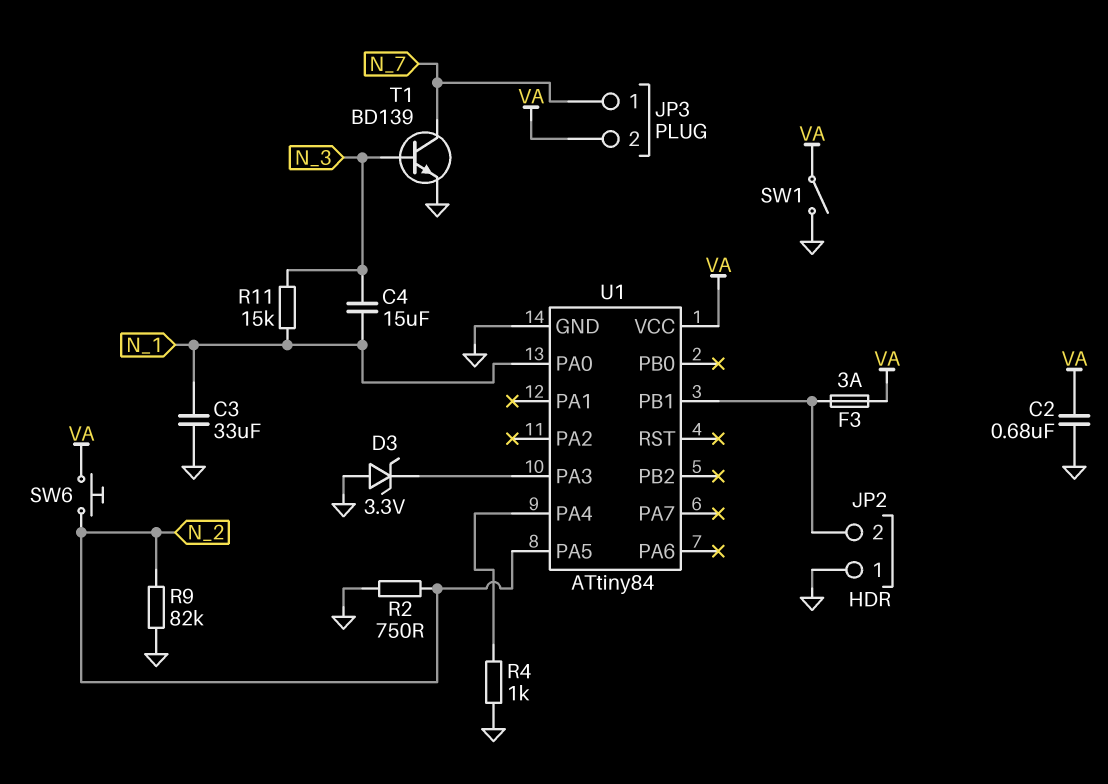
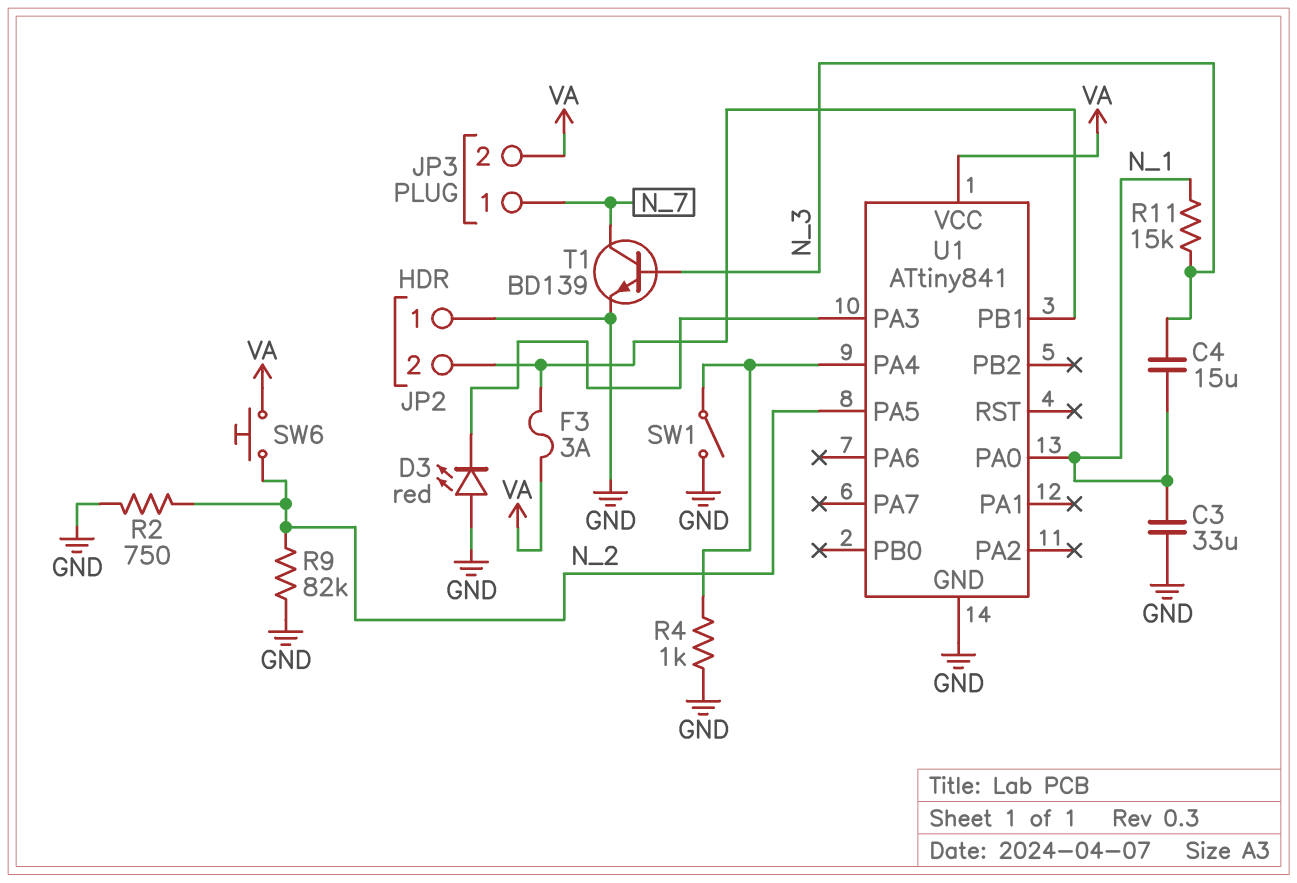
C2: 680nF (GND, VA) -> none
D3: zener 3.3V (A GND, K U1/PA3) -> LED red (A GND, K U1/PA3)
SW1: switch (GND, VA) -> switch (GND, U1/PA4)
U1: ATtiny84 -> ATtiny841

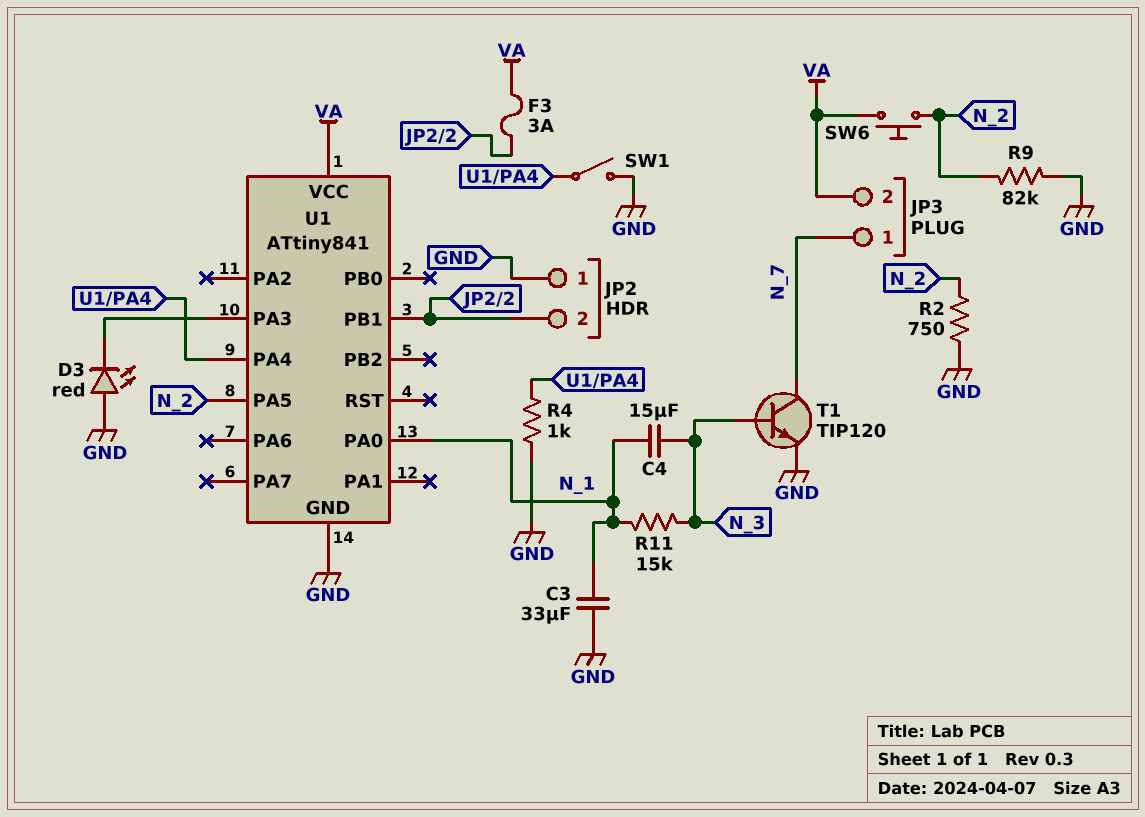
T1: NPN BD139 (B N_3, C N_7, E GND) -> NPN TIP120 (B N_3, C N_7, E GND)

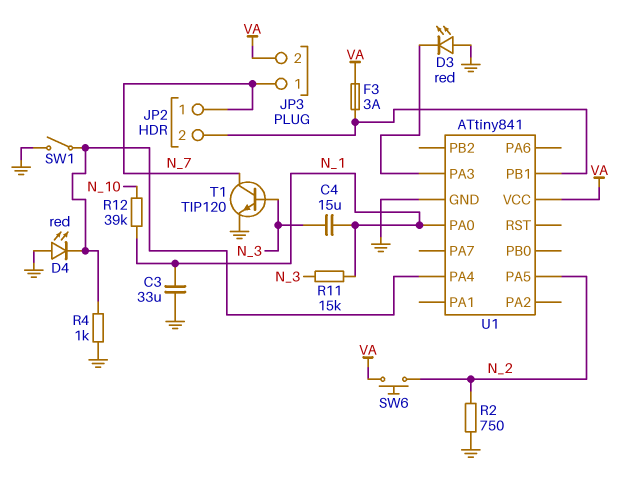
D4: none -> LED red (A GND, K U1/PA4)
JP2 pin 1: GND -> N_7
R9: 82k (GND, N_2) -> none
R12: none -> 39k (N_1, N_10)

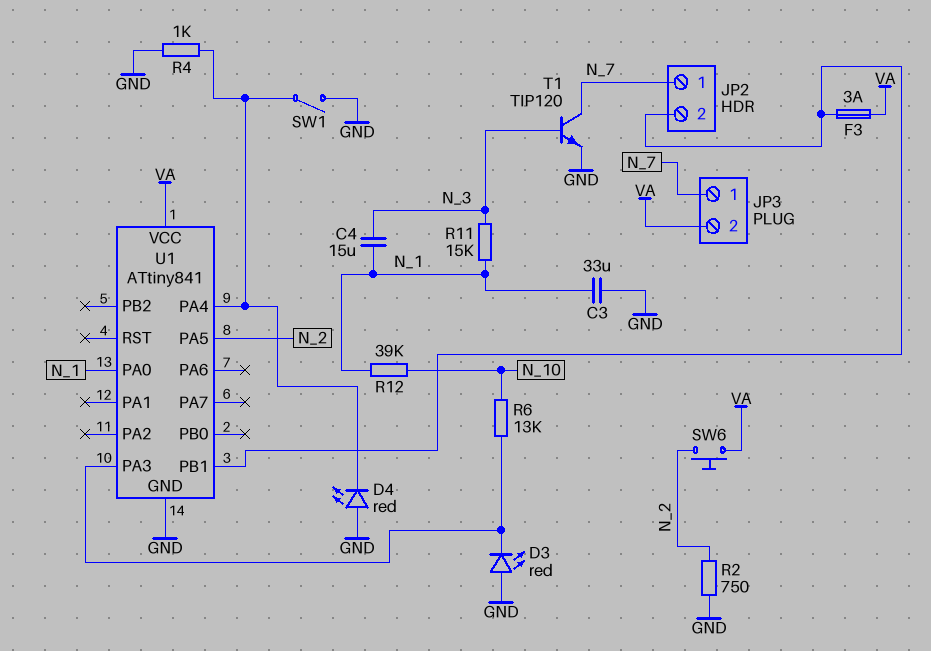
R6: none -> 13k (N_10, U1/PA3)

